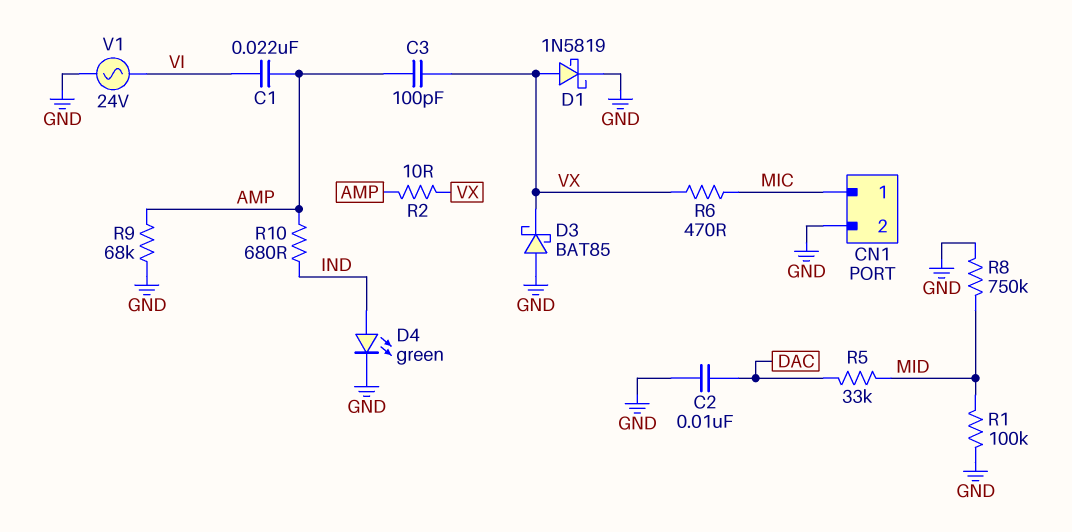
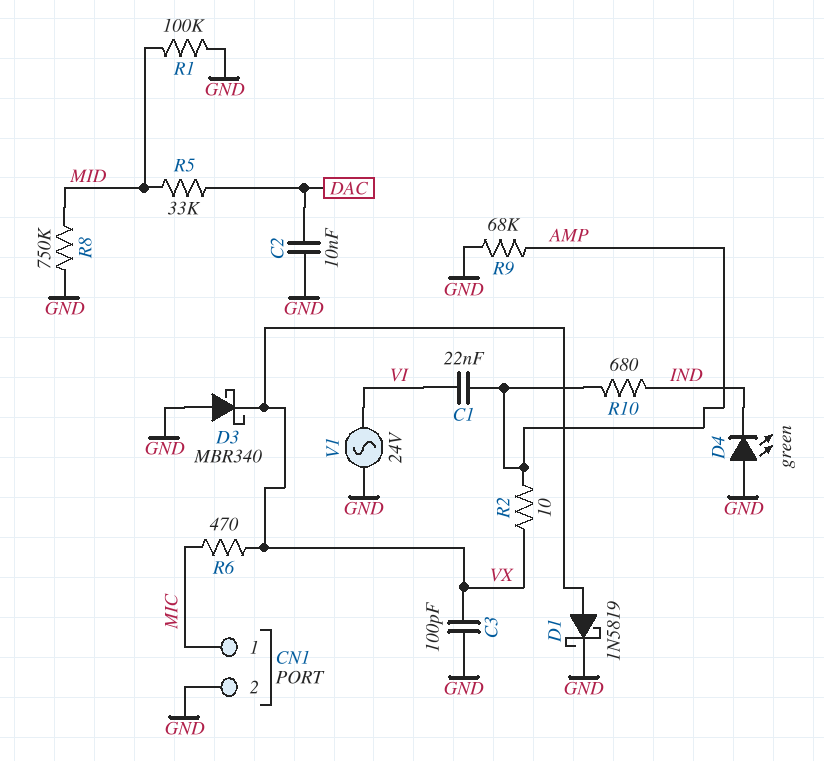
C3: 100pF (AMP, VX) -> 100pF (GND, VX)
D3: schottky BAT85 (A GND, K VX) -> schottky MBR340 (A GND, K VX)
D4: LED green (A IND, K GND) -> LED green (A GND, K IND)

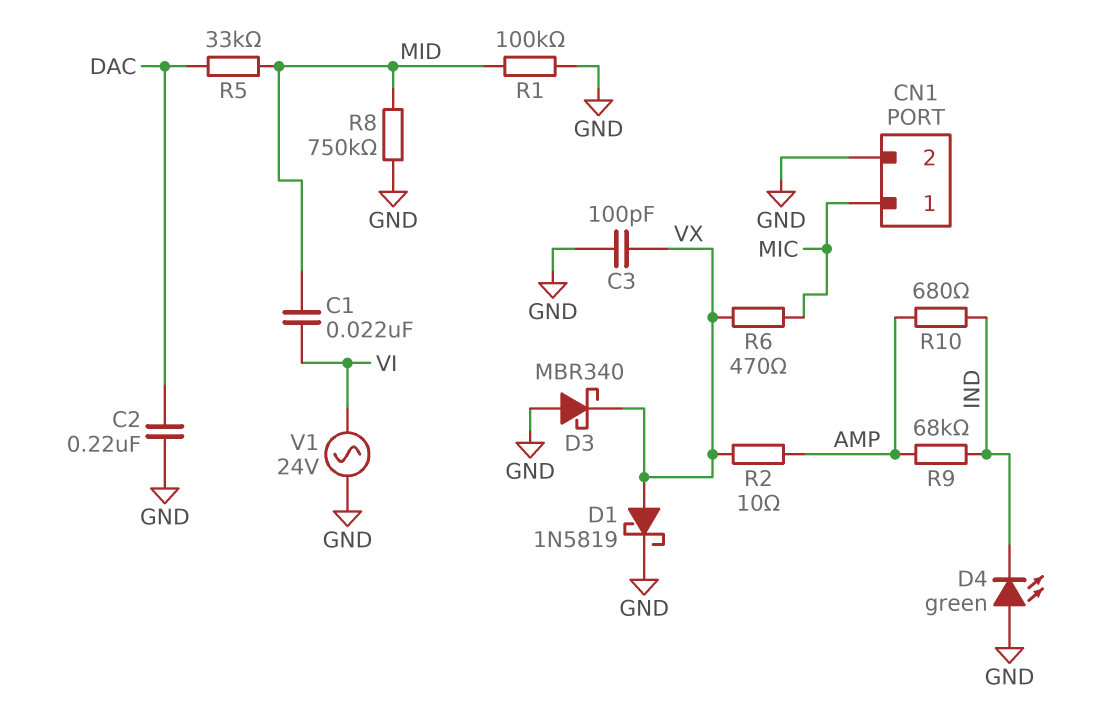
C1: 22nF (AMP, VI) -> 22nF (MID, VI)
C2: 10nF (DAC, GND) -> 220nF (DAC, GND)
R9: 68k (AMP, GND) -> 68k (AMP, IND)

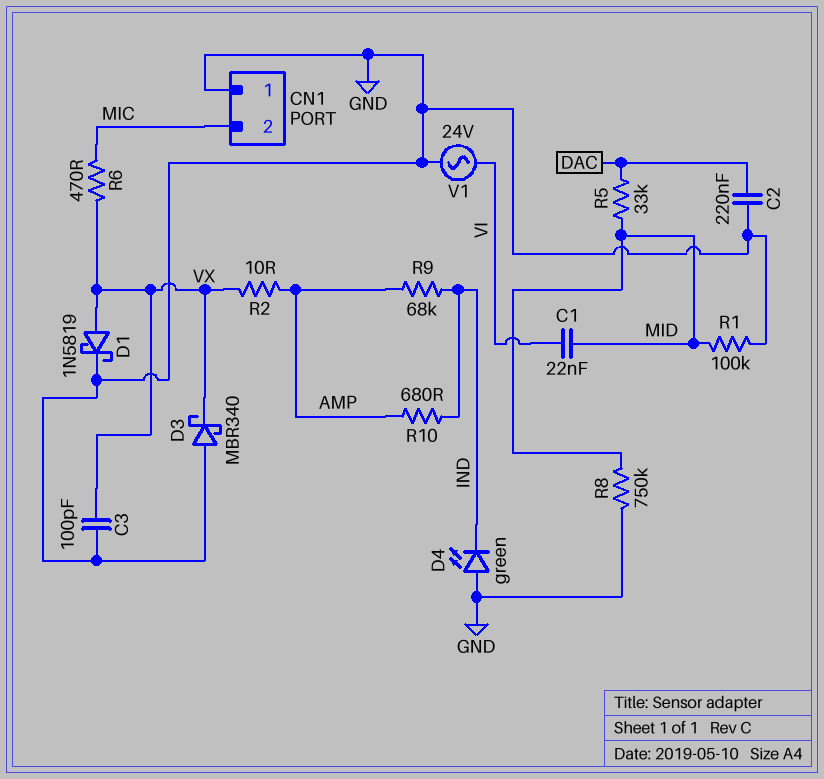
CN1 pin 1: MIC -> GND
CN1 pin 2: GND -> MIC

